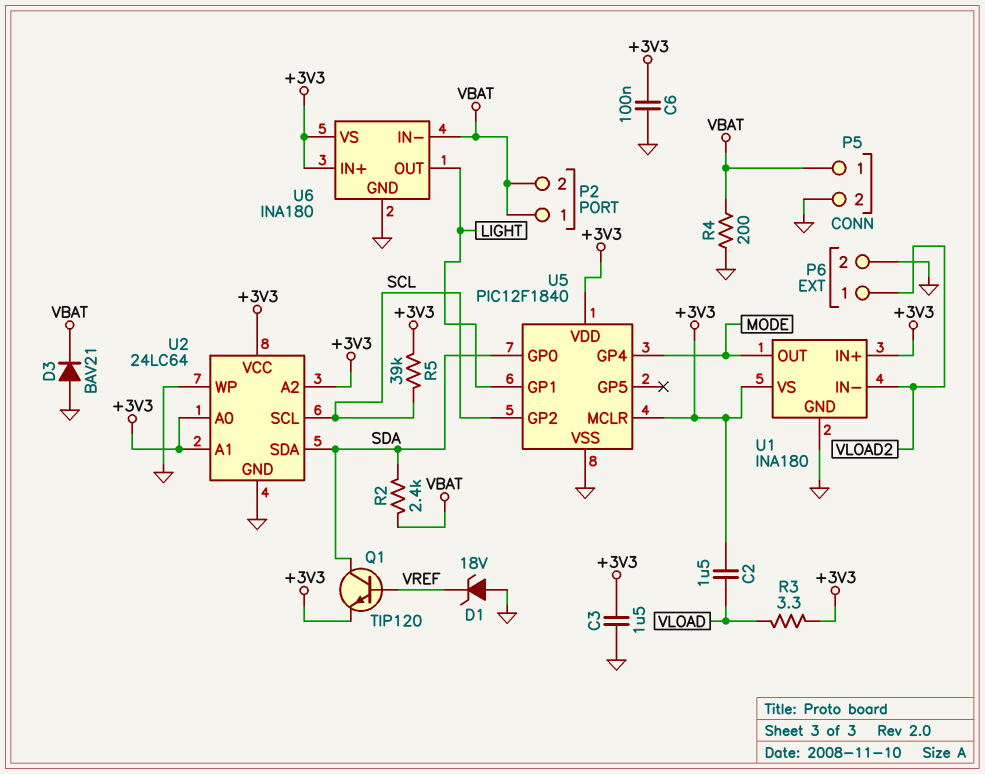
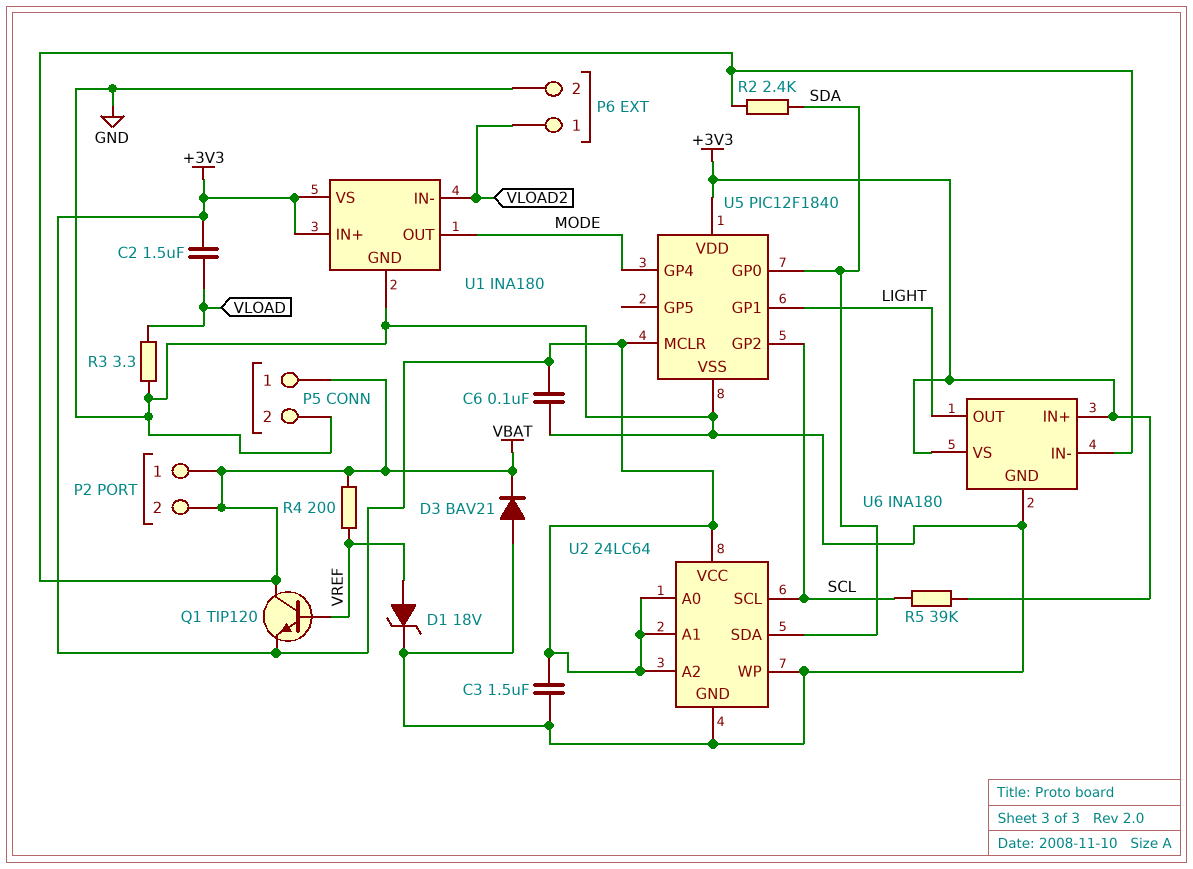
D1: zener 18V (A GND, K VREF) -> zener 18V (A VREF, K GND)
Q1: NPN TIP120 (B VREF, C SDA, E +3V3) -> NPN TIP120 (B VREF, C VBAT, E +3V3)
R3: 3.3 (+3V3, VLOAD) -> 3.3 (GND, VLOAD)
R4: 200 (GND, VBAT) -> 200 (VBAT, VREF)

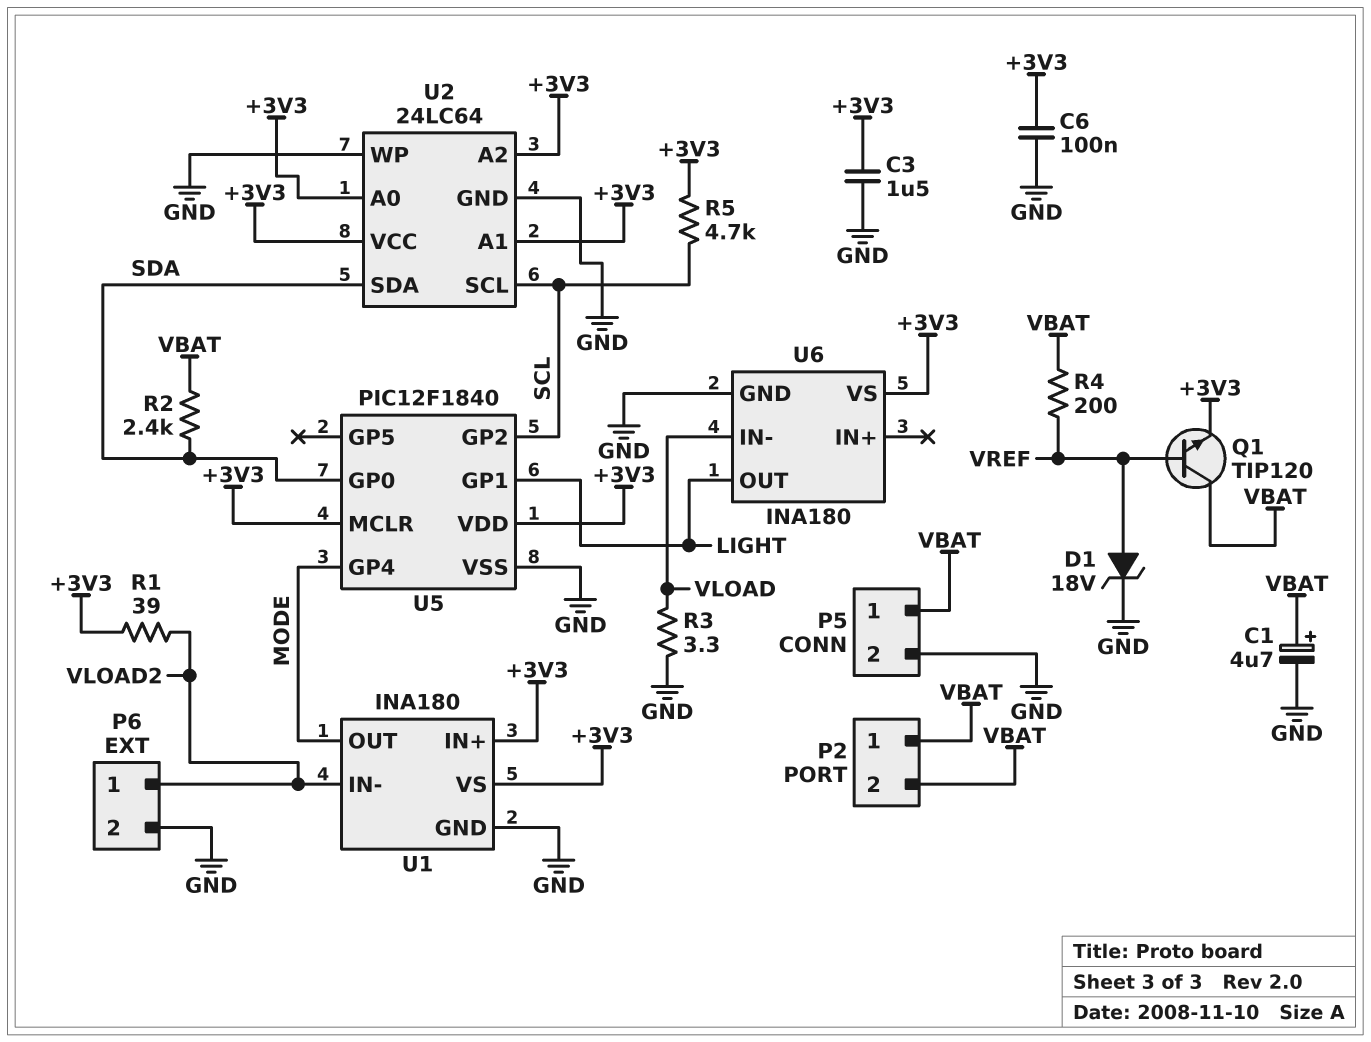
C1: none -> 4.7uF (plus VBAT, minus GND)
C2: 1.5uF (+3V3, VLOAD) -> none
D3: diode BAV21 (A GND, K VBAT) -> none
R1: none -> 39 (+3V3, VLOAD2)
R5: 39k (+3V3, SCL) -> 4.7k (+3V3, SCL)
U6 pin IN+: +3V3 -> none
U6 pin IN-: VBAT -> VLOAD

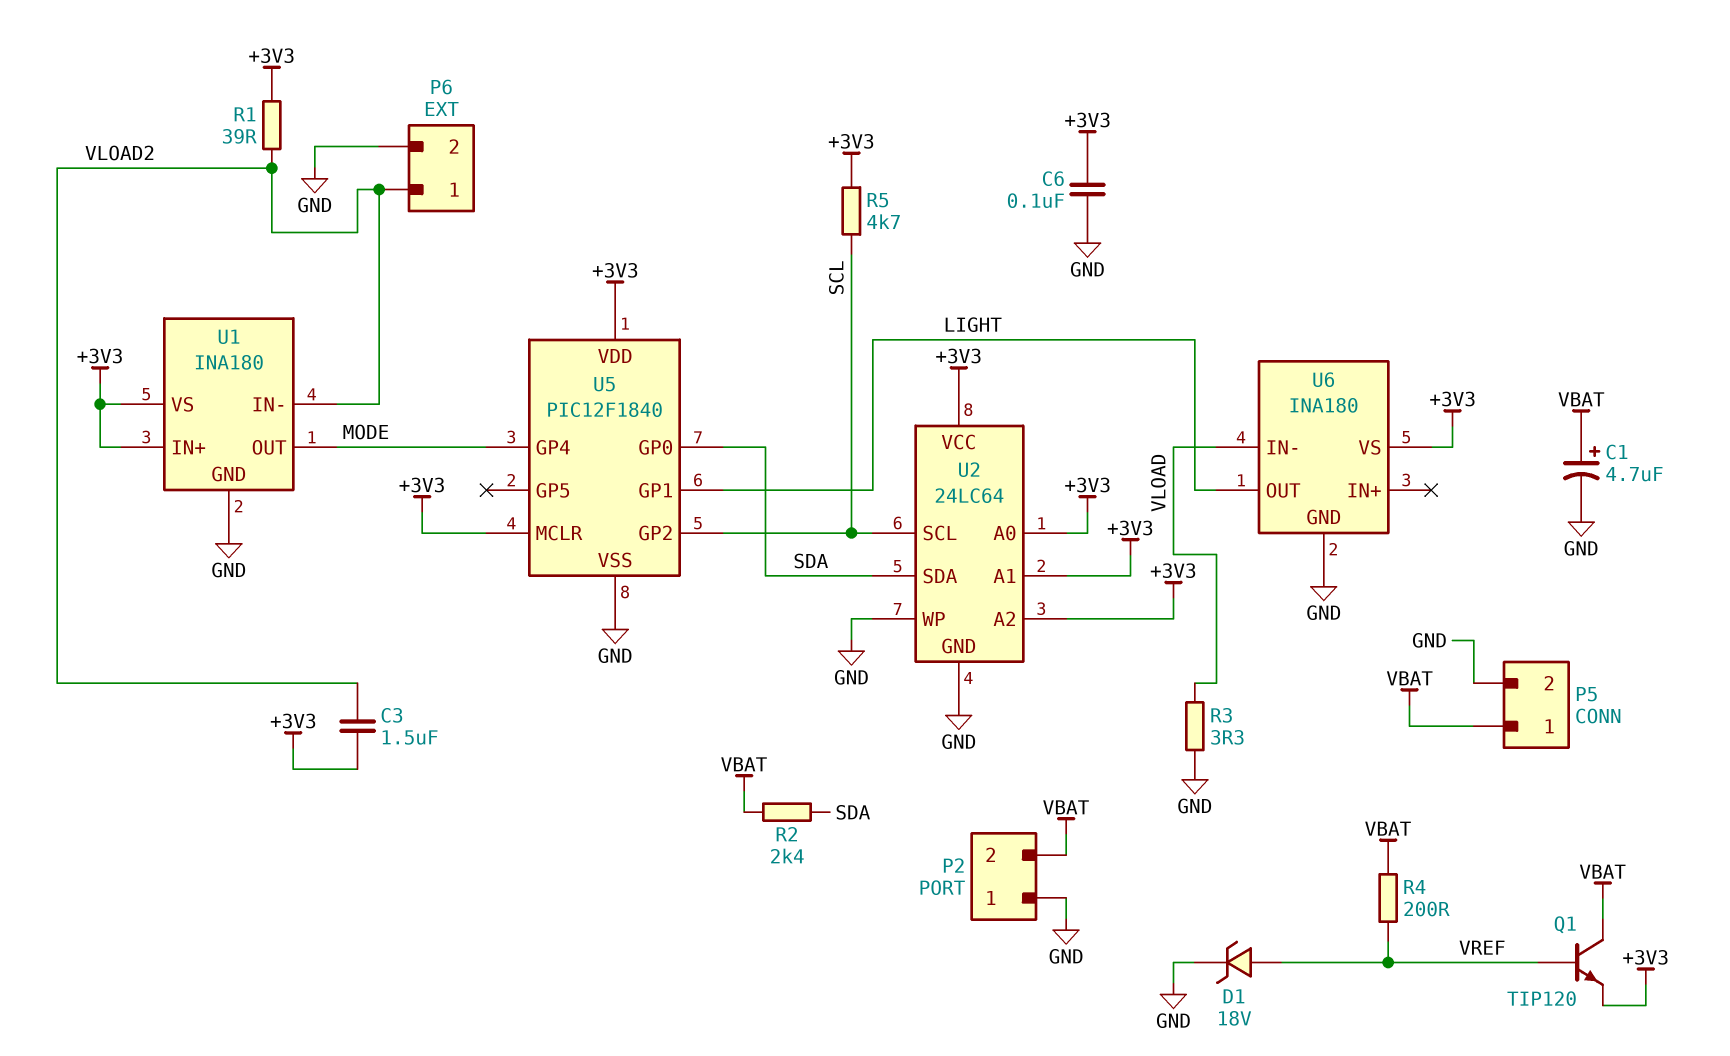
C3: 1.5uF (+3V3, GND) -> 1.5uF (+3V3, VLOAD2)
P2 pin 1: VBAT -> GND

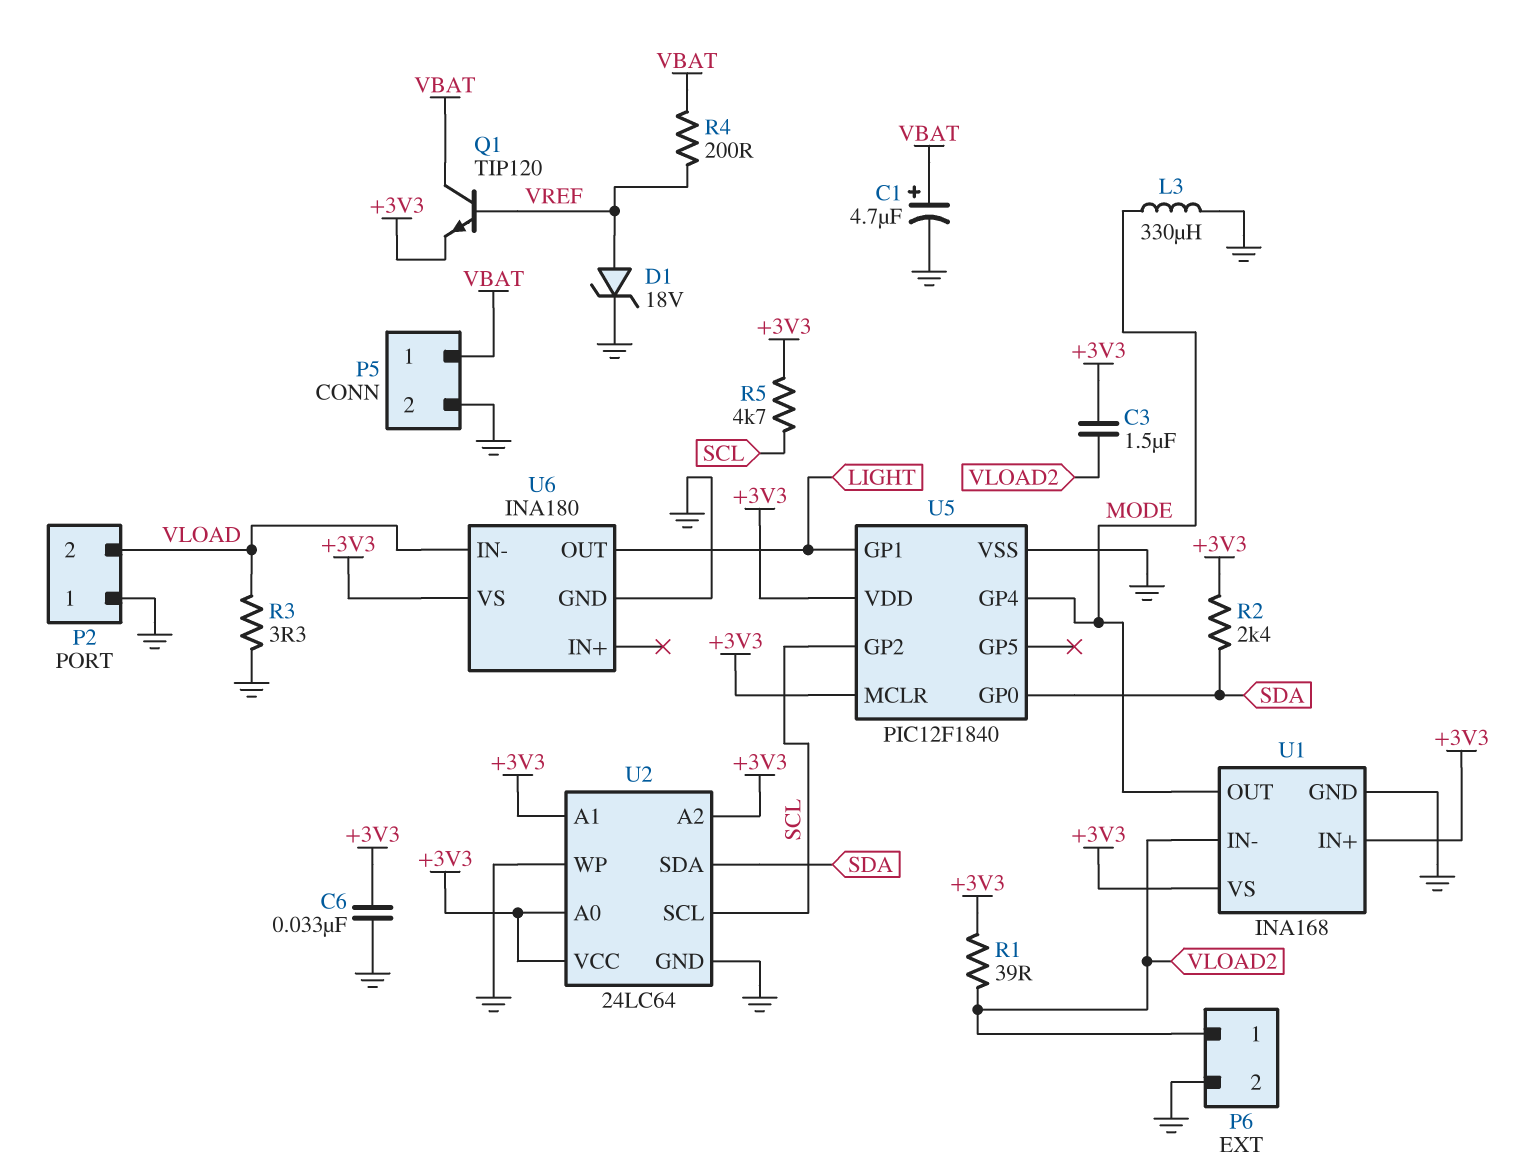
C6: 100nF (+3V3, GND) -> 33nF (+3V3, GND)
L3: none -> 330uH (GND, MODE)
P2 pin 2: VBAT -> VLOAD
R2: 2.4k (SDA, VBAT) -> 2.4k (+3V3, SDA)
U1: INA180 -> INA168

